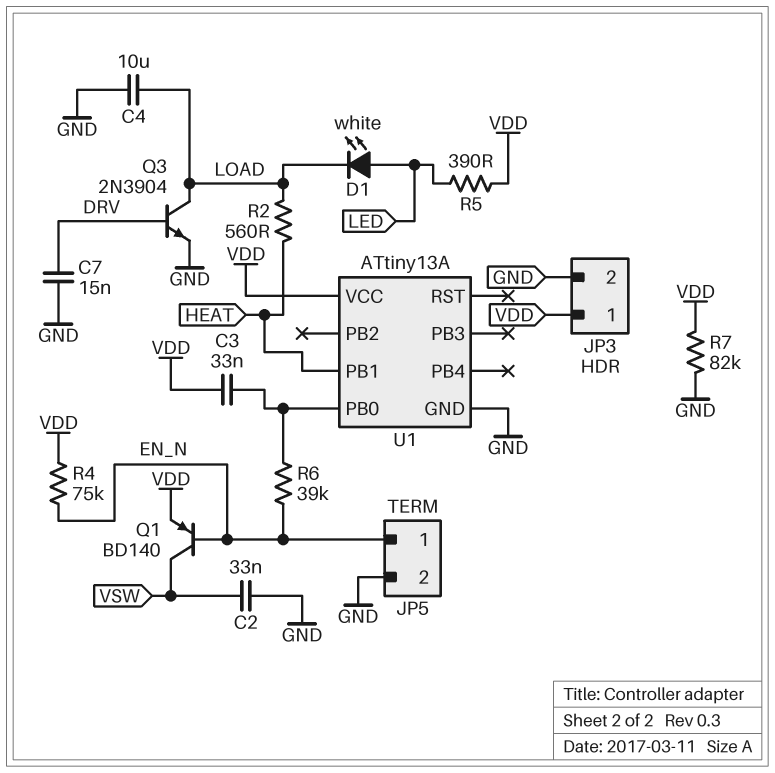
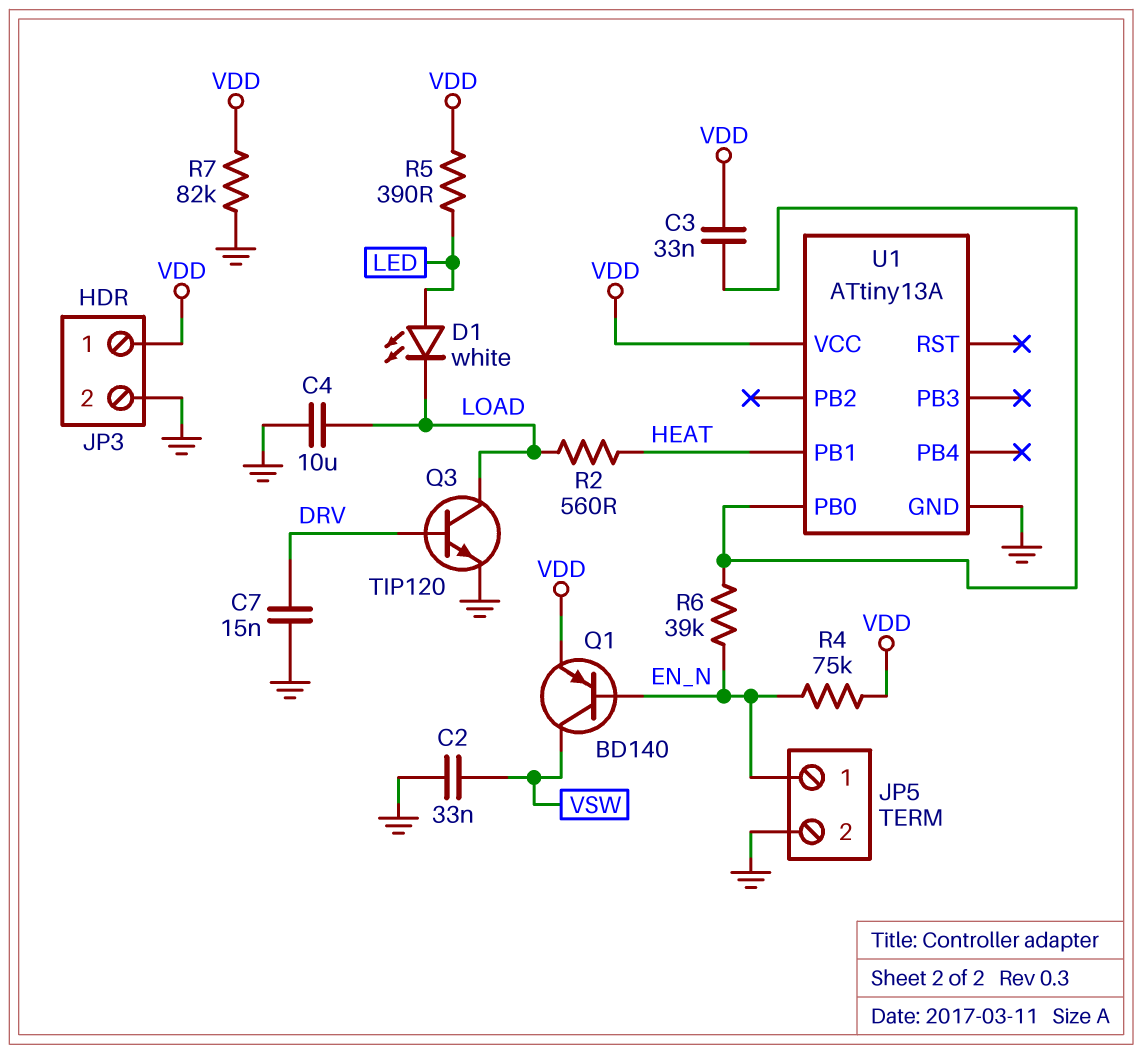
Q3: NPN 2N3904 (B DRV, C LOAD, E GND) -> NPN TIP120 (B DRV, C LOAD, E GND)

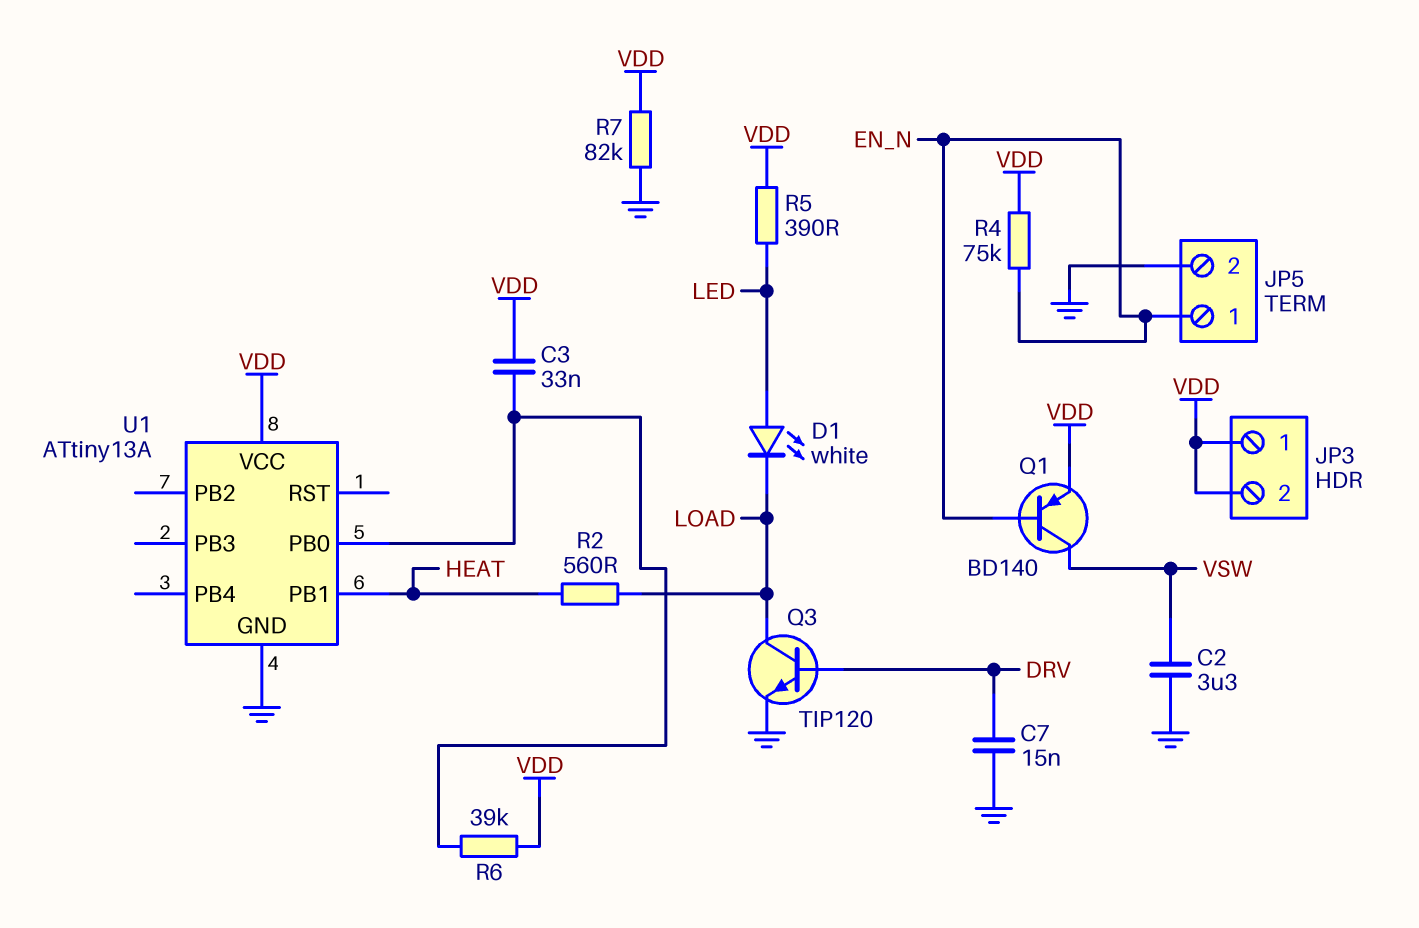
C2: 33nF (GND, VSW) -> 3.3uF (GND, VSW)
C4: 10uF (GND, LOAD) -> none
JP3 pin 2: GND -> VDD
R6: 39k (EN_N, U1/PB0) -> 39k (U1/PB0, VDD)

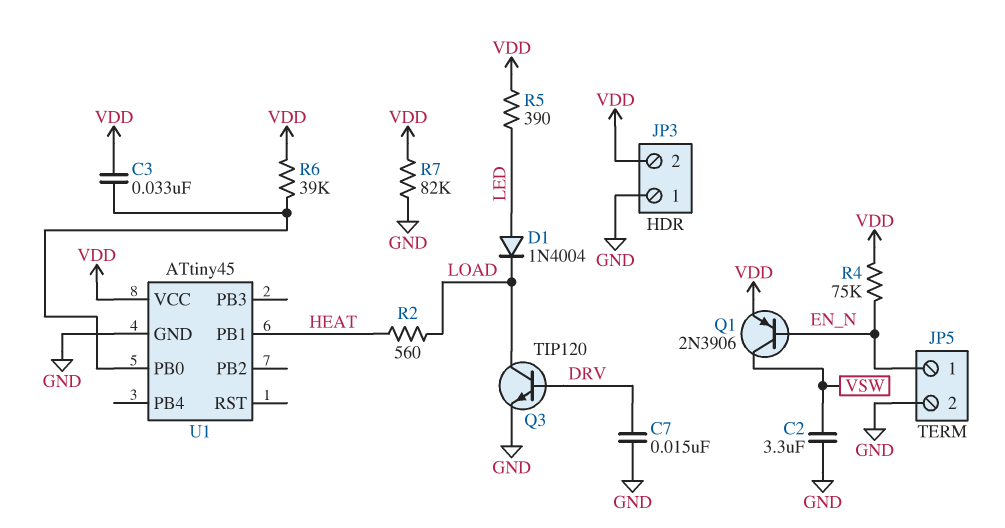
D1: LED white (A LED, K LOAD) -> diode 1N4004 (A LED, K LOAD)
JP3 pin 1: VDD -> GND
Q1: PNP BD140 (B EN_N, C VSW, E VDD) -> PNP 2N3906 (B EN_N, C VSW, E VDD)
U1: ATtiny13A -> ATtiny45

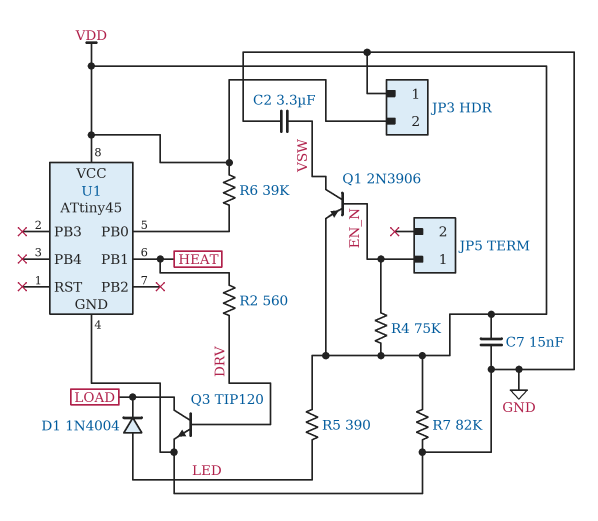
C3: 33nF (U1/PB0, VDD) -> none
C7: 15nF (DRV, GND) -> 15nF (GND, VDD)
JP5 pin 2: GND -> none
R2: 560 (HEAT, LOAD) -> 560 (DRV, HEAT)

